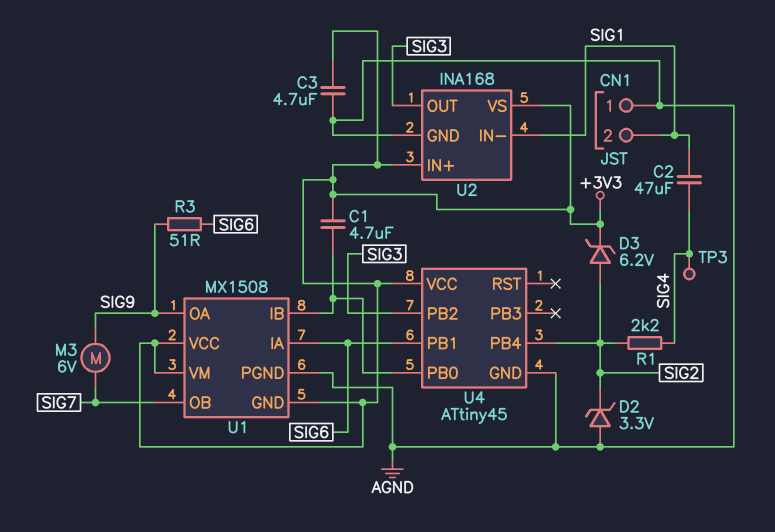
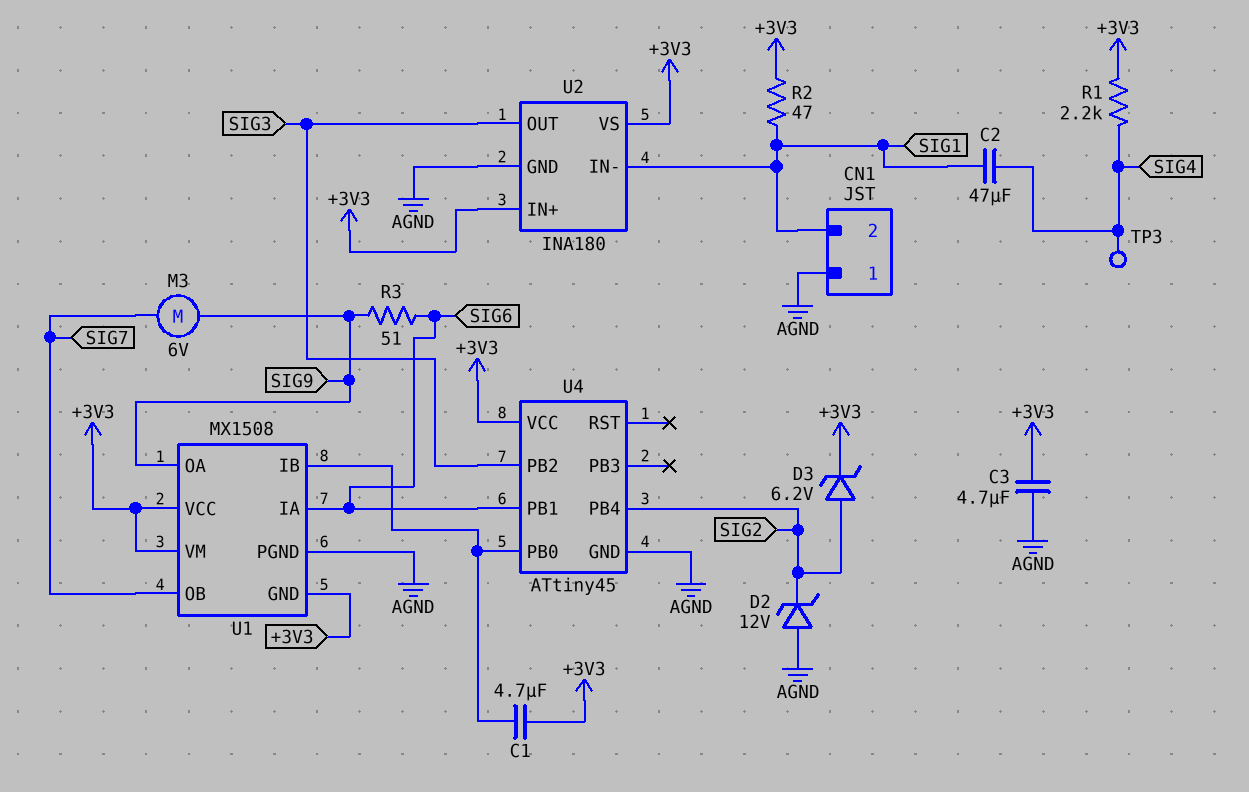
D2: zener 3.3V (A AGND, K SIG2) -> zener 12V (A AGND, K SIG2)
R1: 2.2k (SIG2, SIG4) -> 2.2k (+3V3, SIG4)
R2: none -> 47 (+3V3, SIG1)
U2: INA168 -> INA180

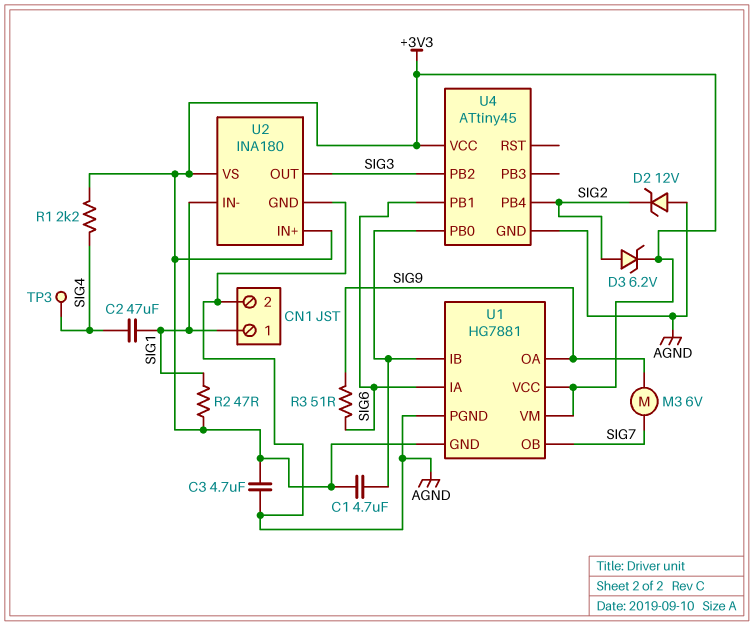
CN1 pin 1: AGND -> SIG1
CN1 pin 2: SIG1 -> AGND
U1: MX1508 -> HG7881

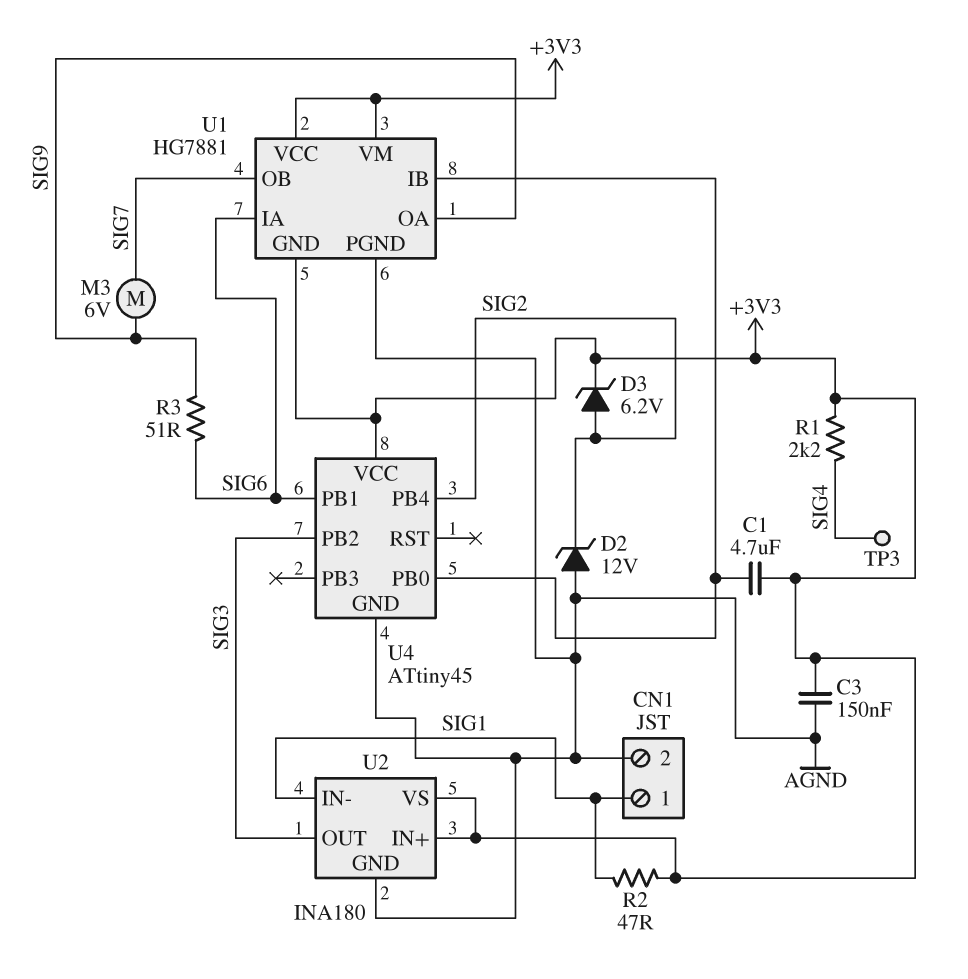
C2: 47uF (SIG1, SIG4) -> none
C3: 4.7uF (+3V3, AGND) -> 150nF (+3V3, AGND)

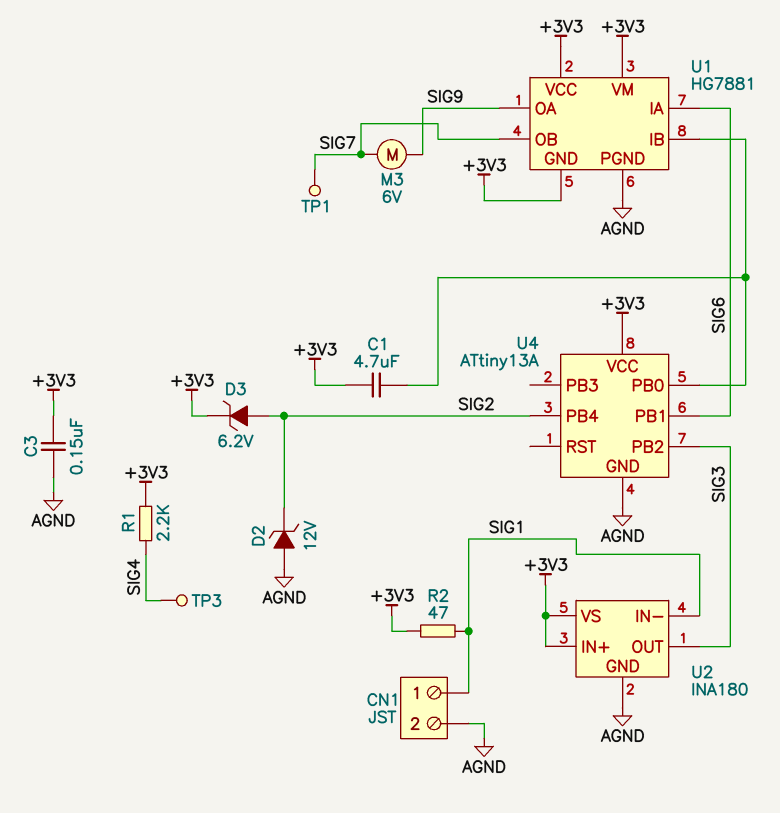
R3: 51 (SIG6, SIG9) -> none
TP1: none -> test point (SIG7)
U4: ATtiny45 -> ATtiny13A

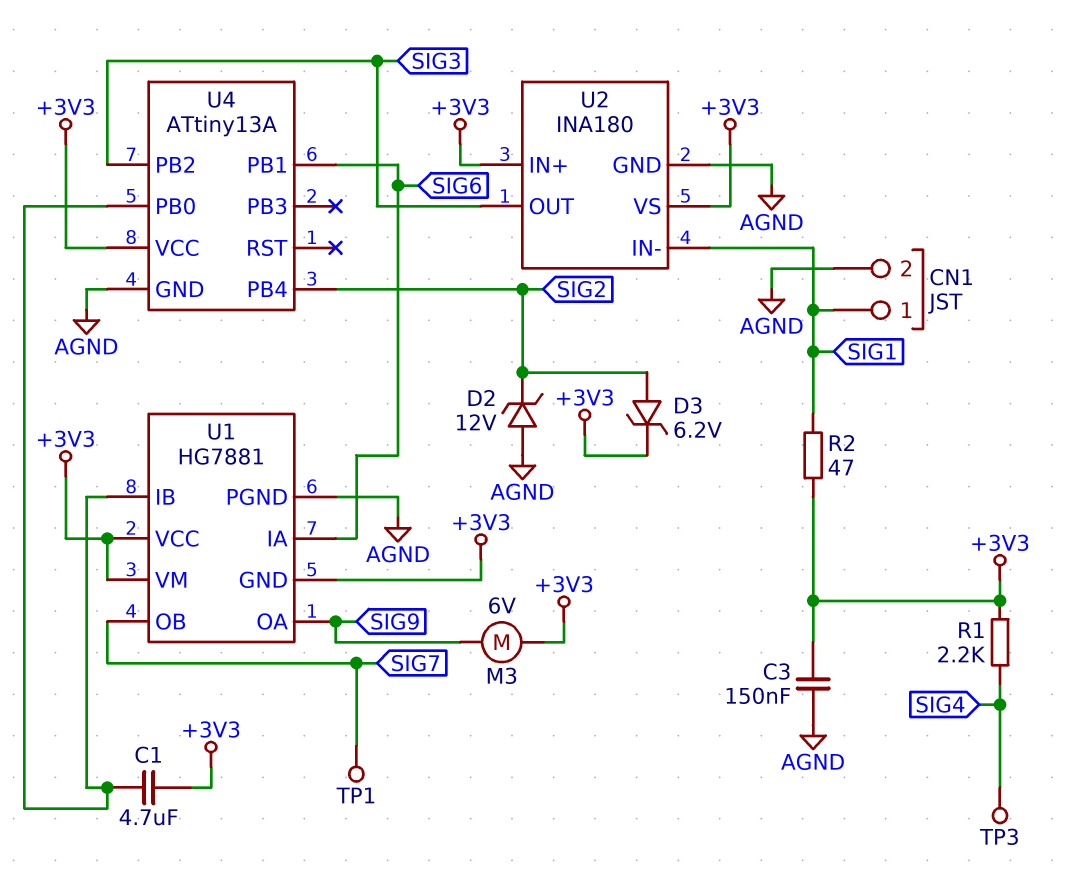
M3: motor 6V (SIG7, SIG9) -> motor 6V (+3V3, SIG9)

